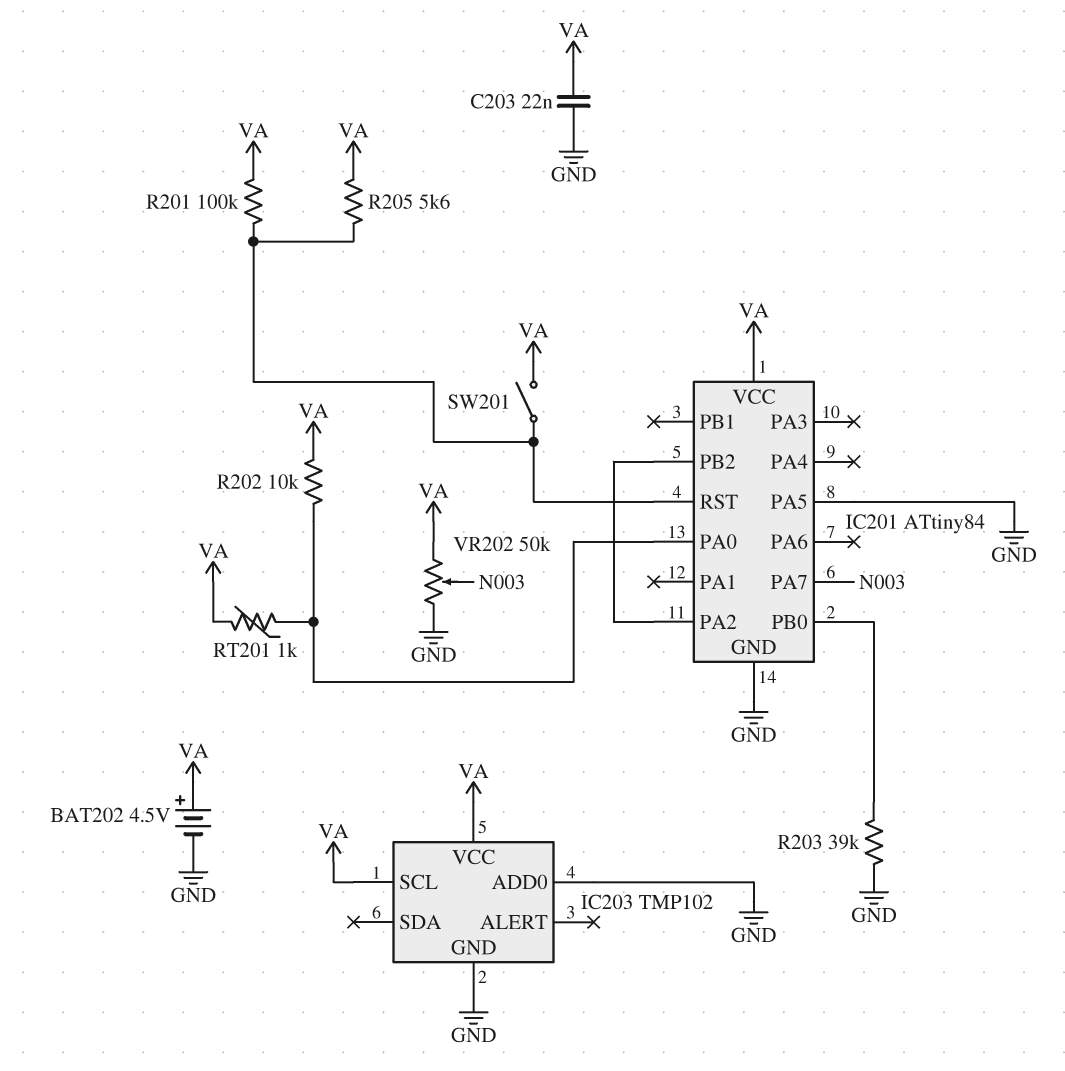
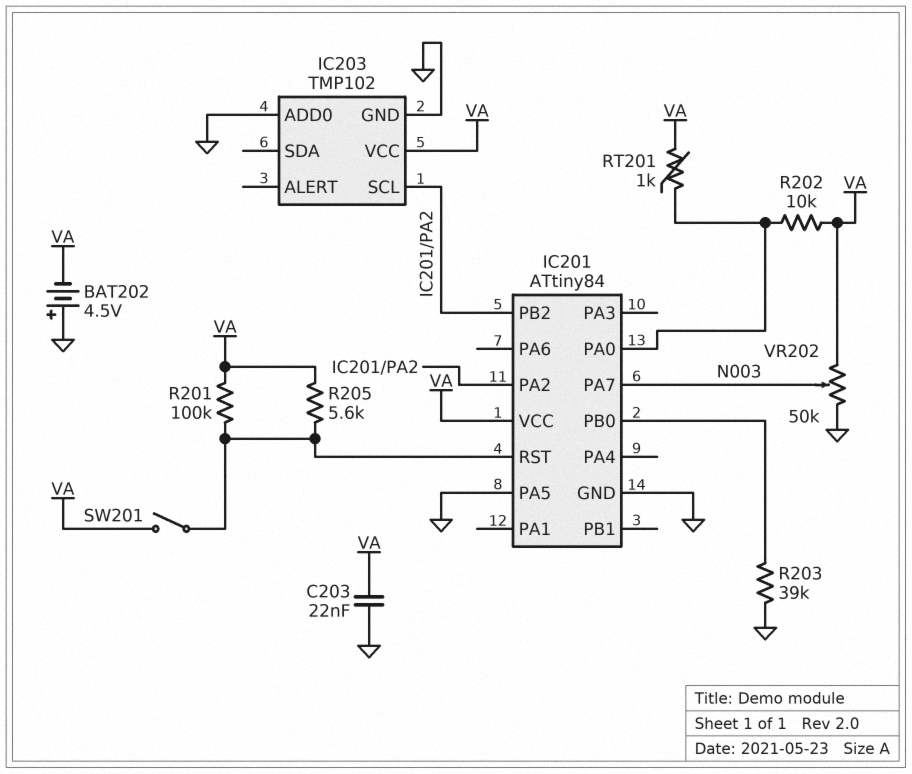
BAT202: 4.5V (plus VA, minus GND) -> 4.5V (plus GND, minus VA)
IC203 pin SCL: VA -> IC201/PA2

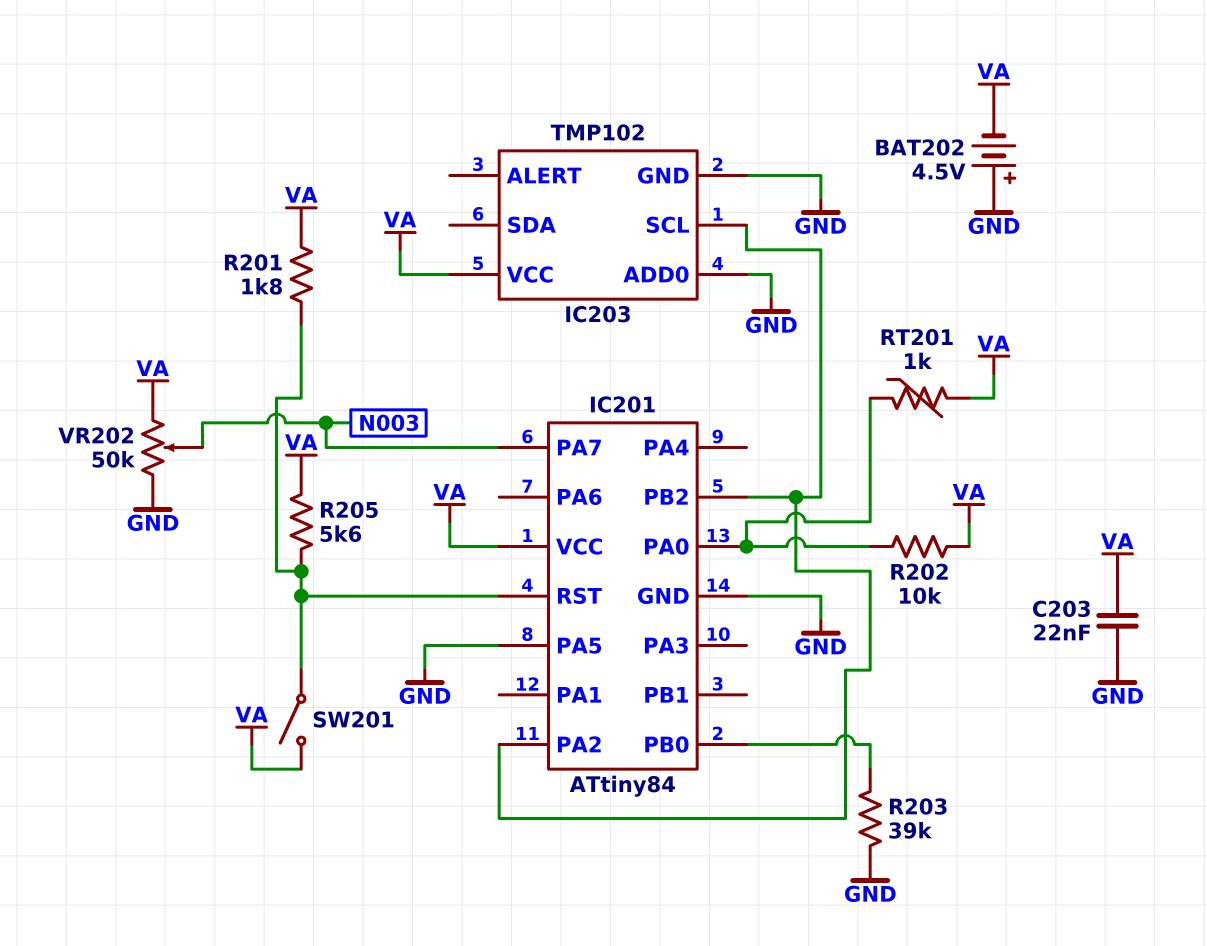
R201: 100k (IC201/RST, VA) -> 1.8k (IC201/RST, VA)

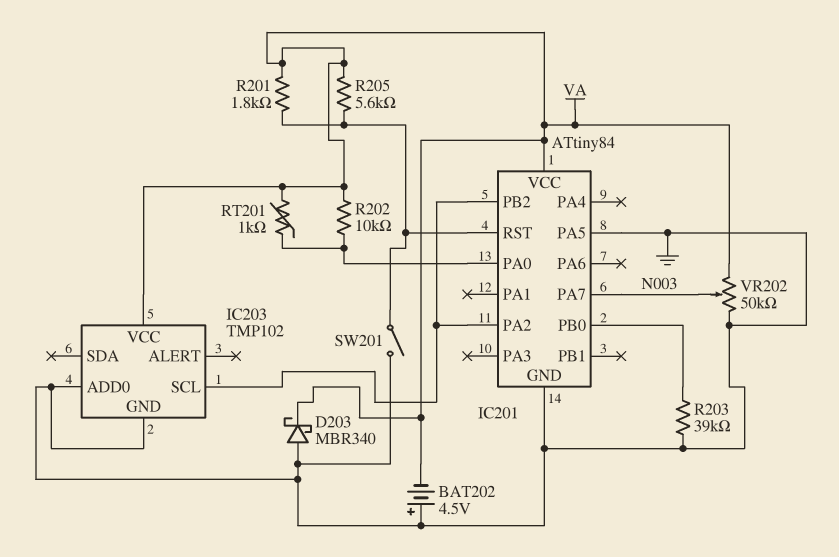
C203: 22nF (GND, VA) -> none
D203: none -> schottky MBR340 (A GND, K VA)
SW201: switch (IC201/RST, VA) -> switch (GND, IC201/RST)

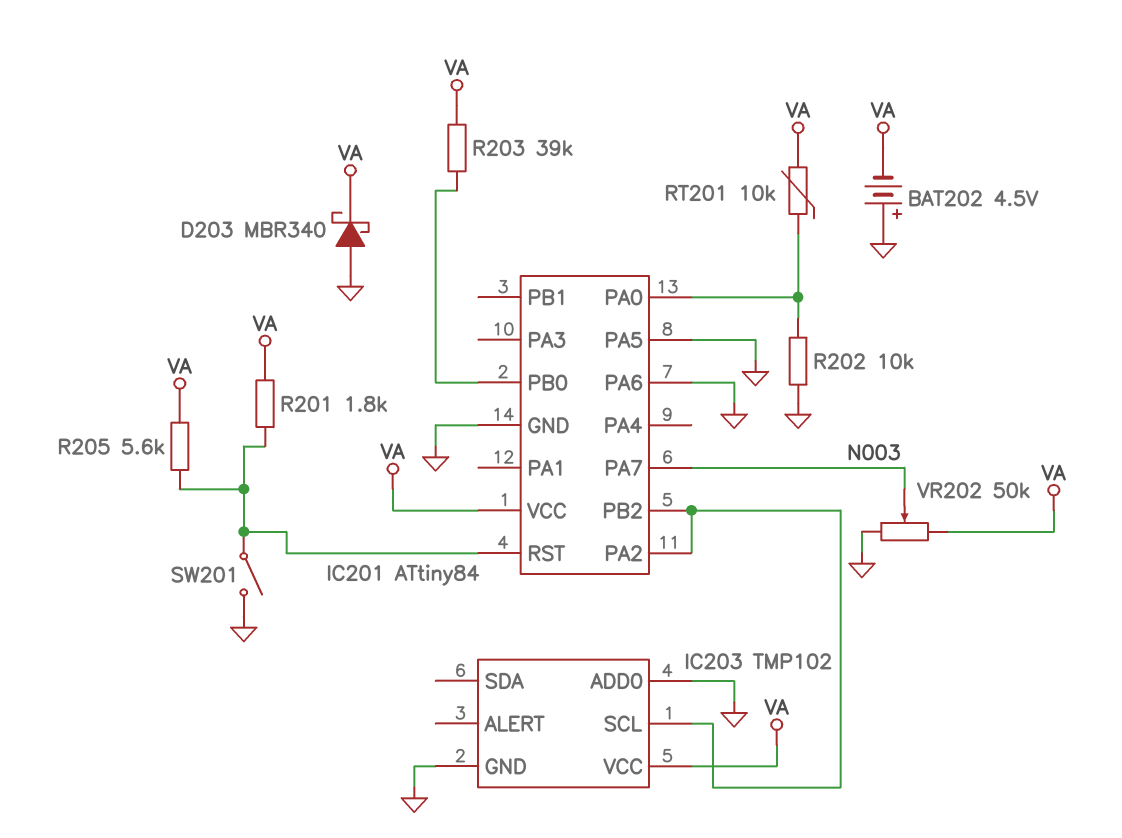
IC201 pin PA6: none -> GND
R202: 10k (IC201/PA0, VA) -> 10k (GND, IC201/PA0)
R203: 39k (GND, IC201/PB0) -> 39k (IC201/PB0, VA)
RT201: 1k (IC201/PA0, VA) -> 10k (IC201/PA0, VA)

